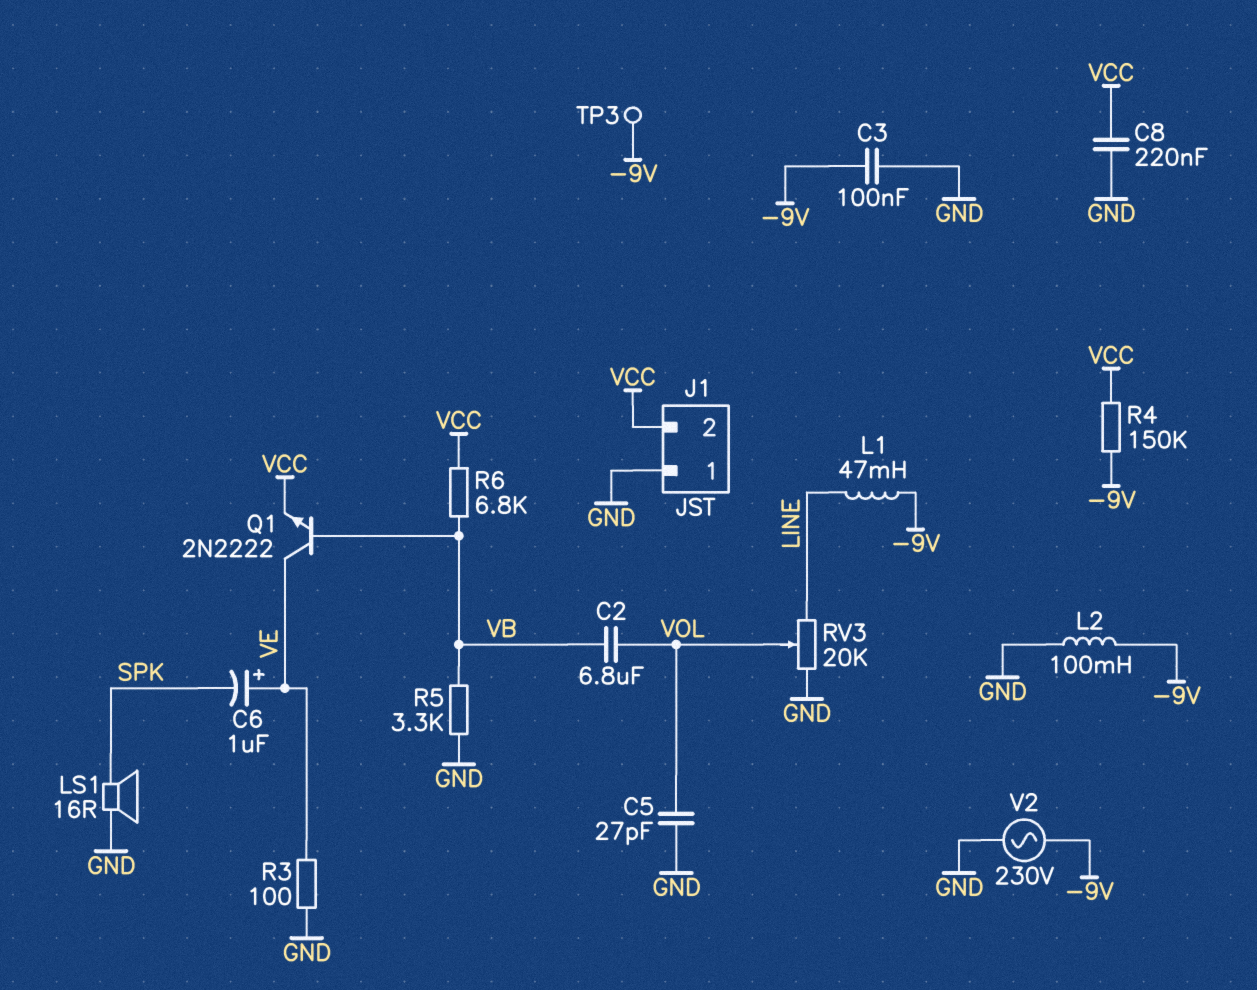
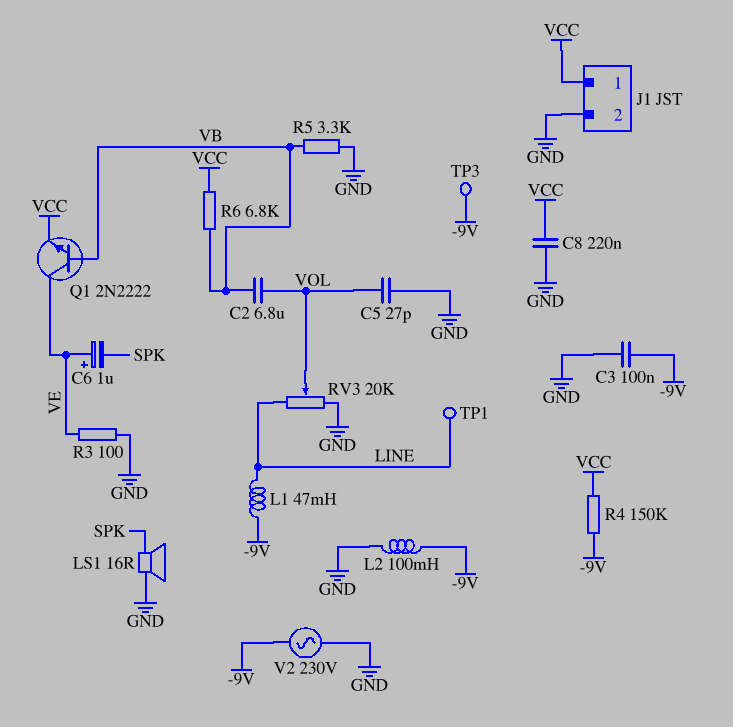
J1 pin 1: GND -> VCC
J1 pin 2: VCC -> GND
TP1: none -> test point (LINE)

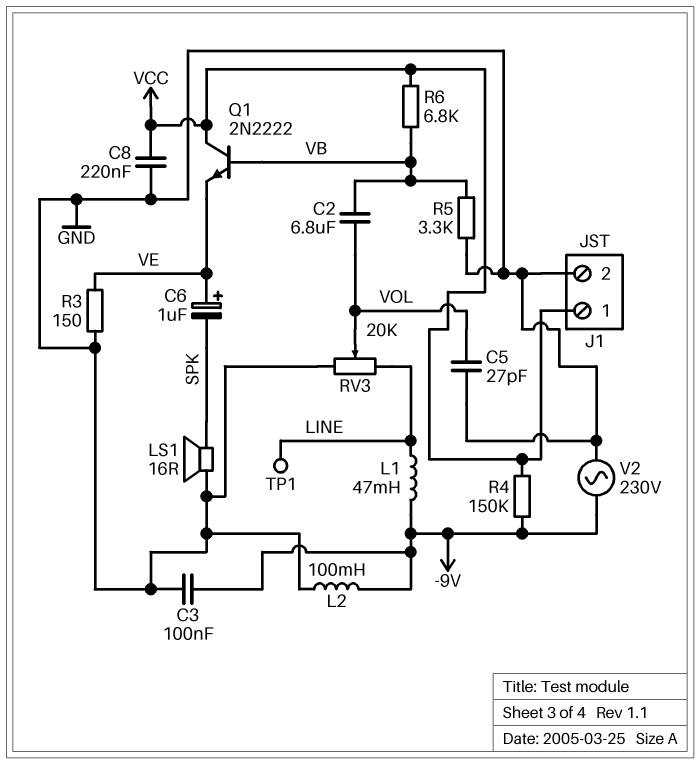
Q1: NPN 2N2222 (B VB, C VE, E VCC) -> NPN 2N2222 (B VB, C VCC, E VE)
R3: 100 (GND, VE) -> 150 (GND, VE)
TP3: test point (-9V) -> none

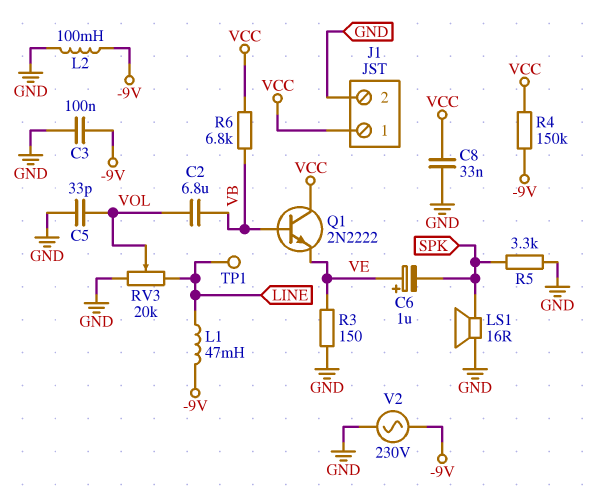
C5: 27pF (GND, VOL) -> 33pF (GND, VOL)
C8: 220nF (GND, VCC) -> 33nF (GND, VCC)
R5: 3.3k (GND, VB) -> 3.3k (GND, SPK)

